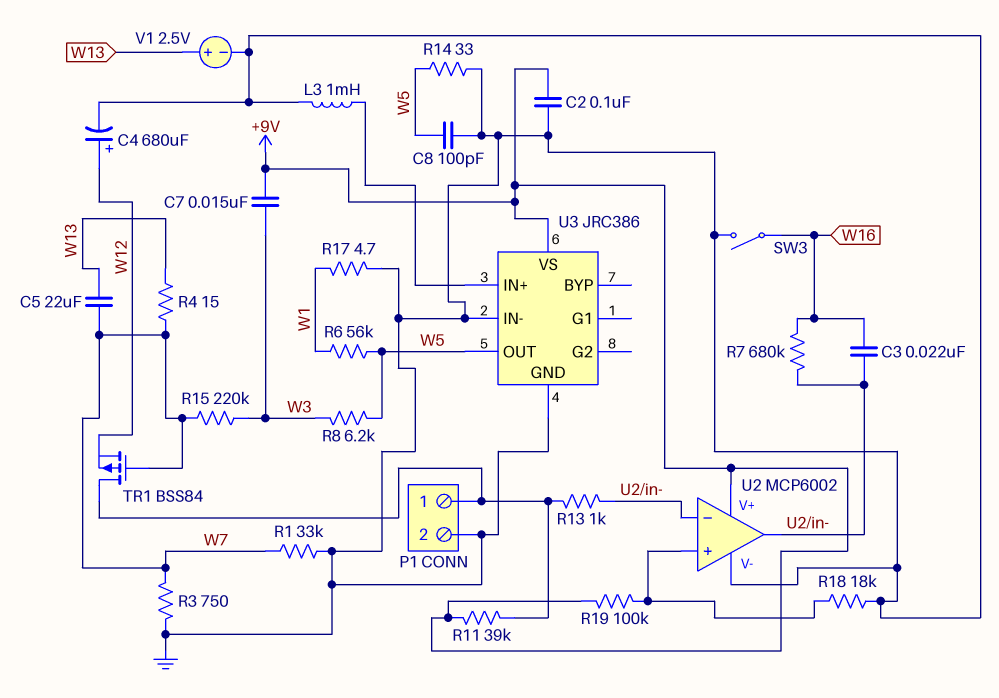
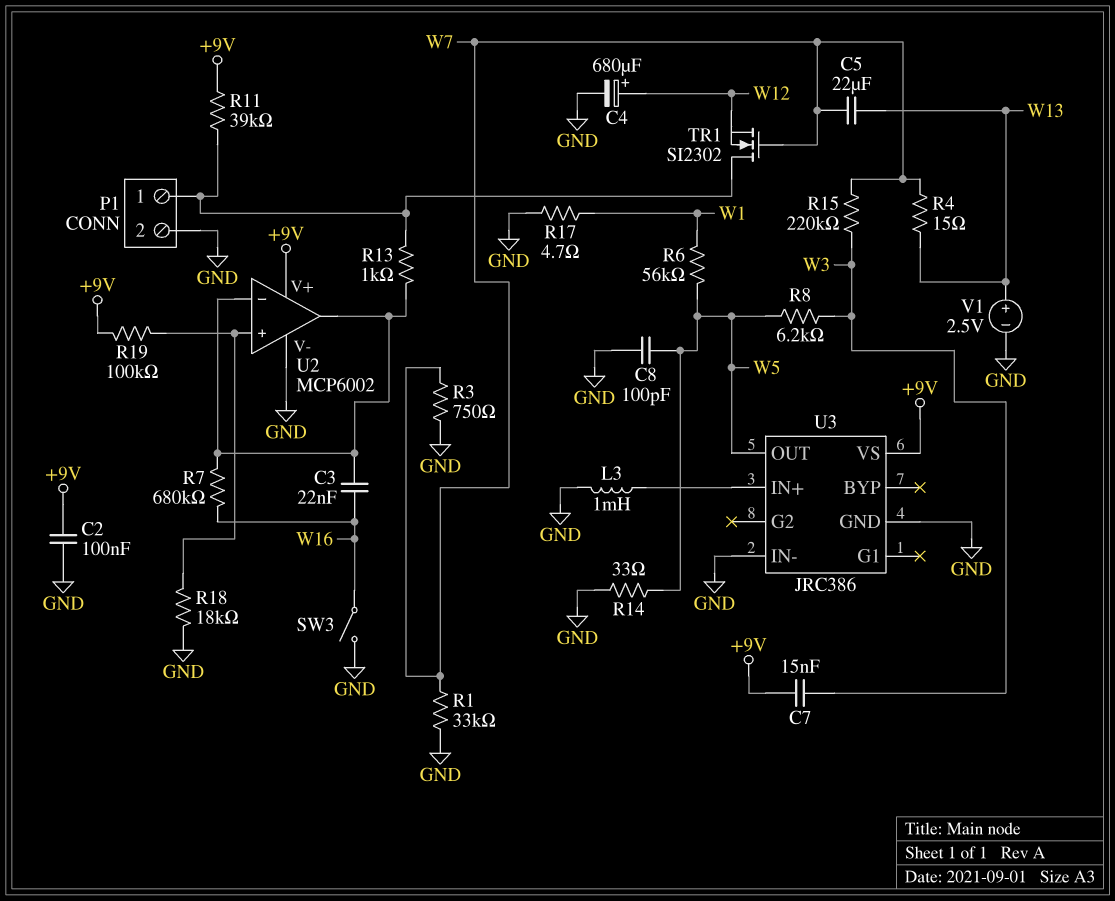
TR1: PMOS BSS84 (G W7, D P1/1, S W12) -> NMOS SI2302 (G W7, D P1/1, S W12)

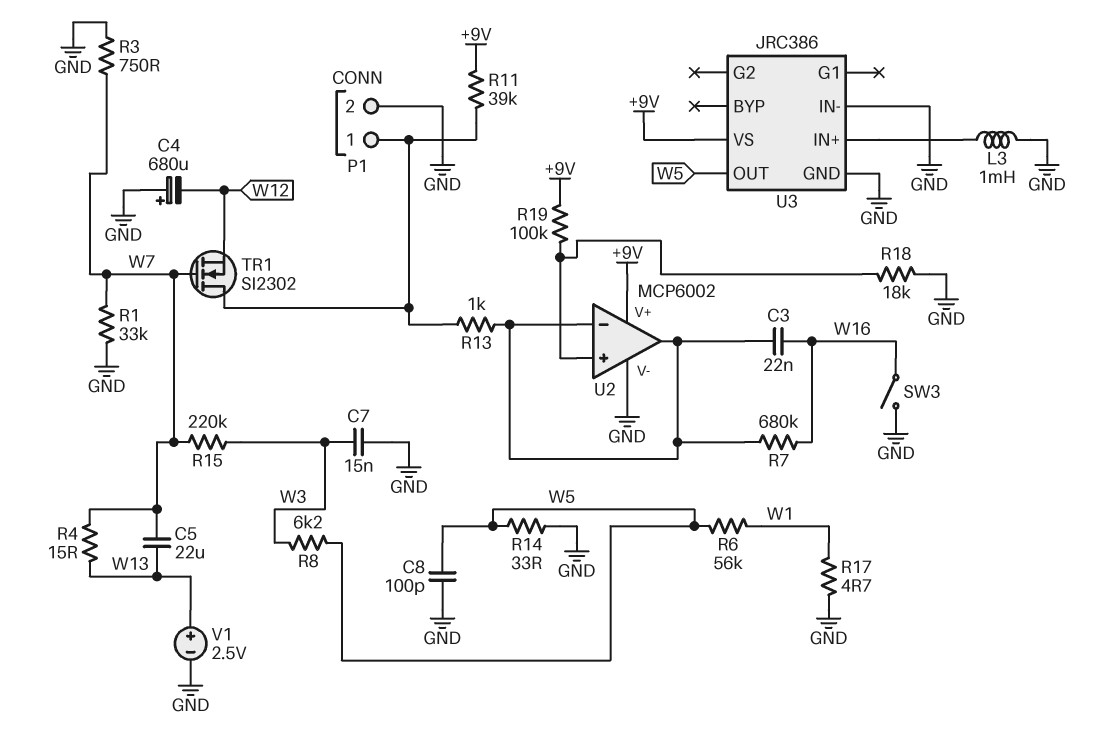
C2: 100nF (+9V, GND) -> none
C4: 680uF (plus W12, minus GND) -> 680uF (plus GND, minus W12)
C7: 15nF (+9V, W3) -> 15nF (GND, W3)

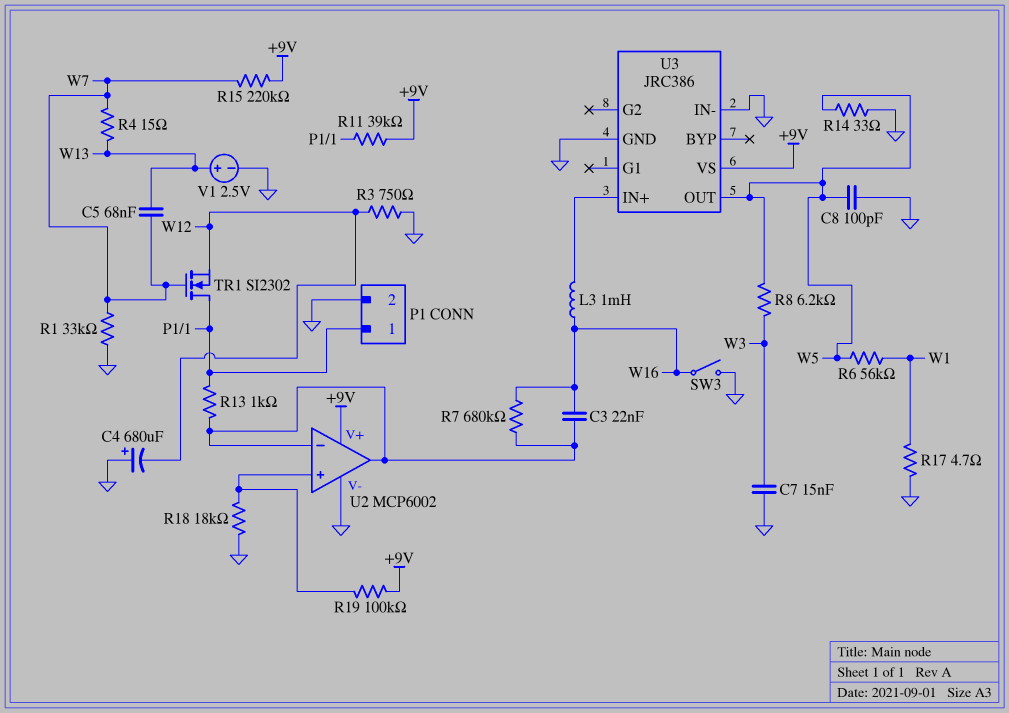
C5: 22uF (W7, W13) -> 68nF (W7, W13)
L3: 1mH (GND, U3/IN+) -> 1mH (U3/IN+, W16)
R3: 750 (GND, W7) -> 750 (GND, W12)
R15: 220k (W3, W7) -> 220k (+9V, W7)

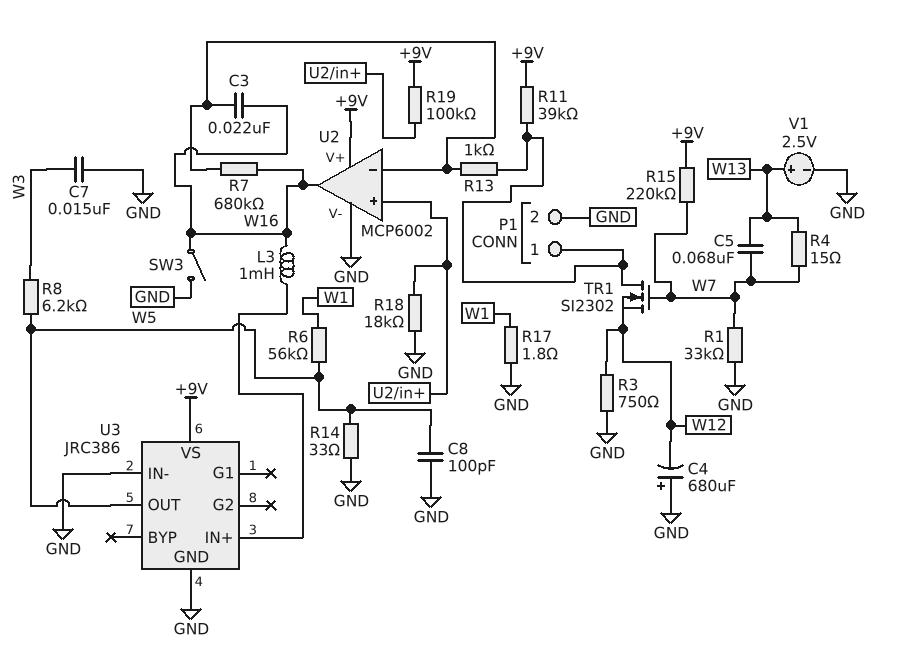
R17: 4.7 (GND, W1) -> 1.8 (GND, W1)
U2 pin out: U2/in- -> W16

